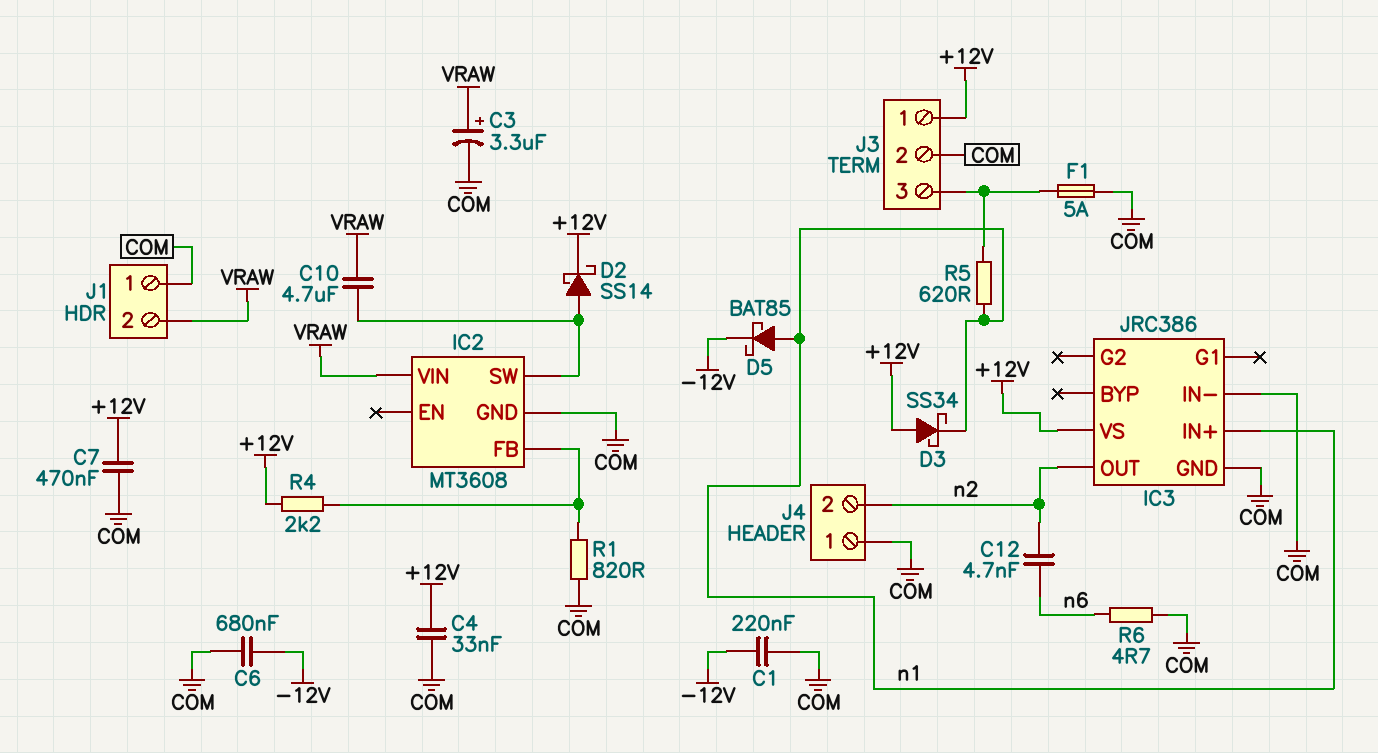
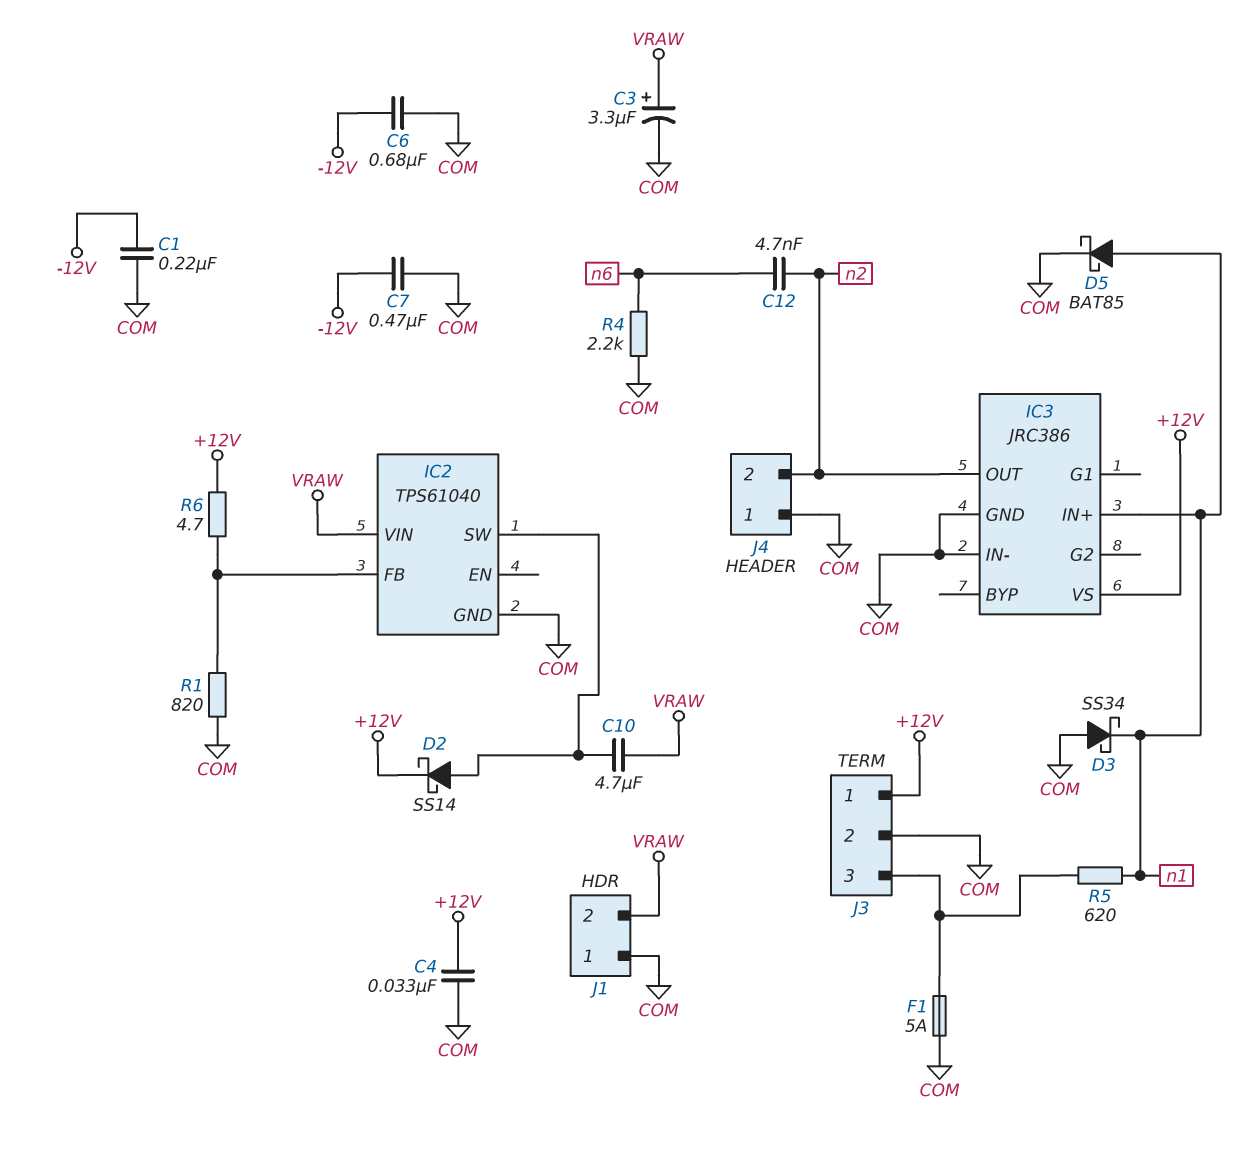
C7: 470nF (+12V, COM) -> 470nF (-12V, COM)
D3: schottky SS34 (A +12V, K n1) -> schottky SS34 (A COM, K n1)
D5: schottky BAT85 (A n1, K -12V) -> schottky BAT85 (A n1, K COM)
IC2: MT3608 -> TPS61040
R4: 2.2k (+12V, IC2/FB) -> 2.2k (COM, n6)
R6: 4.7 (COM, n6) -> 4.7 (+12V, IC2/FB)

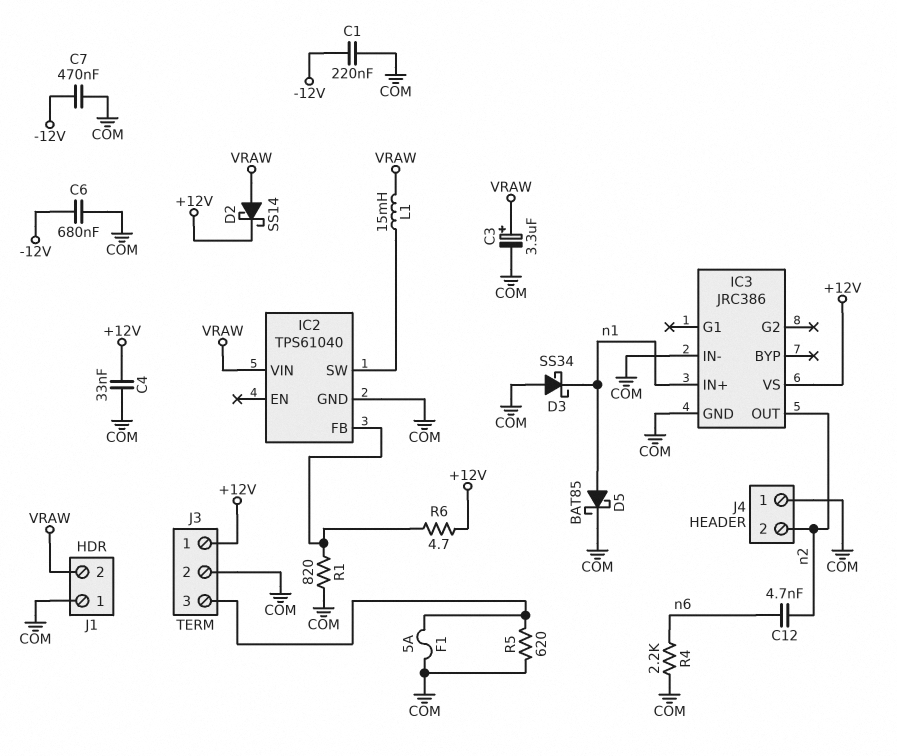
C10: 4.7uF (IC2/SW, VRAW) -> none
D2: schottky SS14 (A IC2/SW, K +12V) -> schottky SS14 (A VRAW, K +12V)
L1: none -> 15mH (IC2/SW, VRAW)
R5: 620 (J3/3, n1) -> 620 (COM, J3/3)

